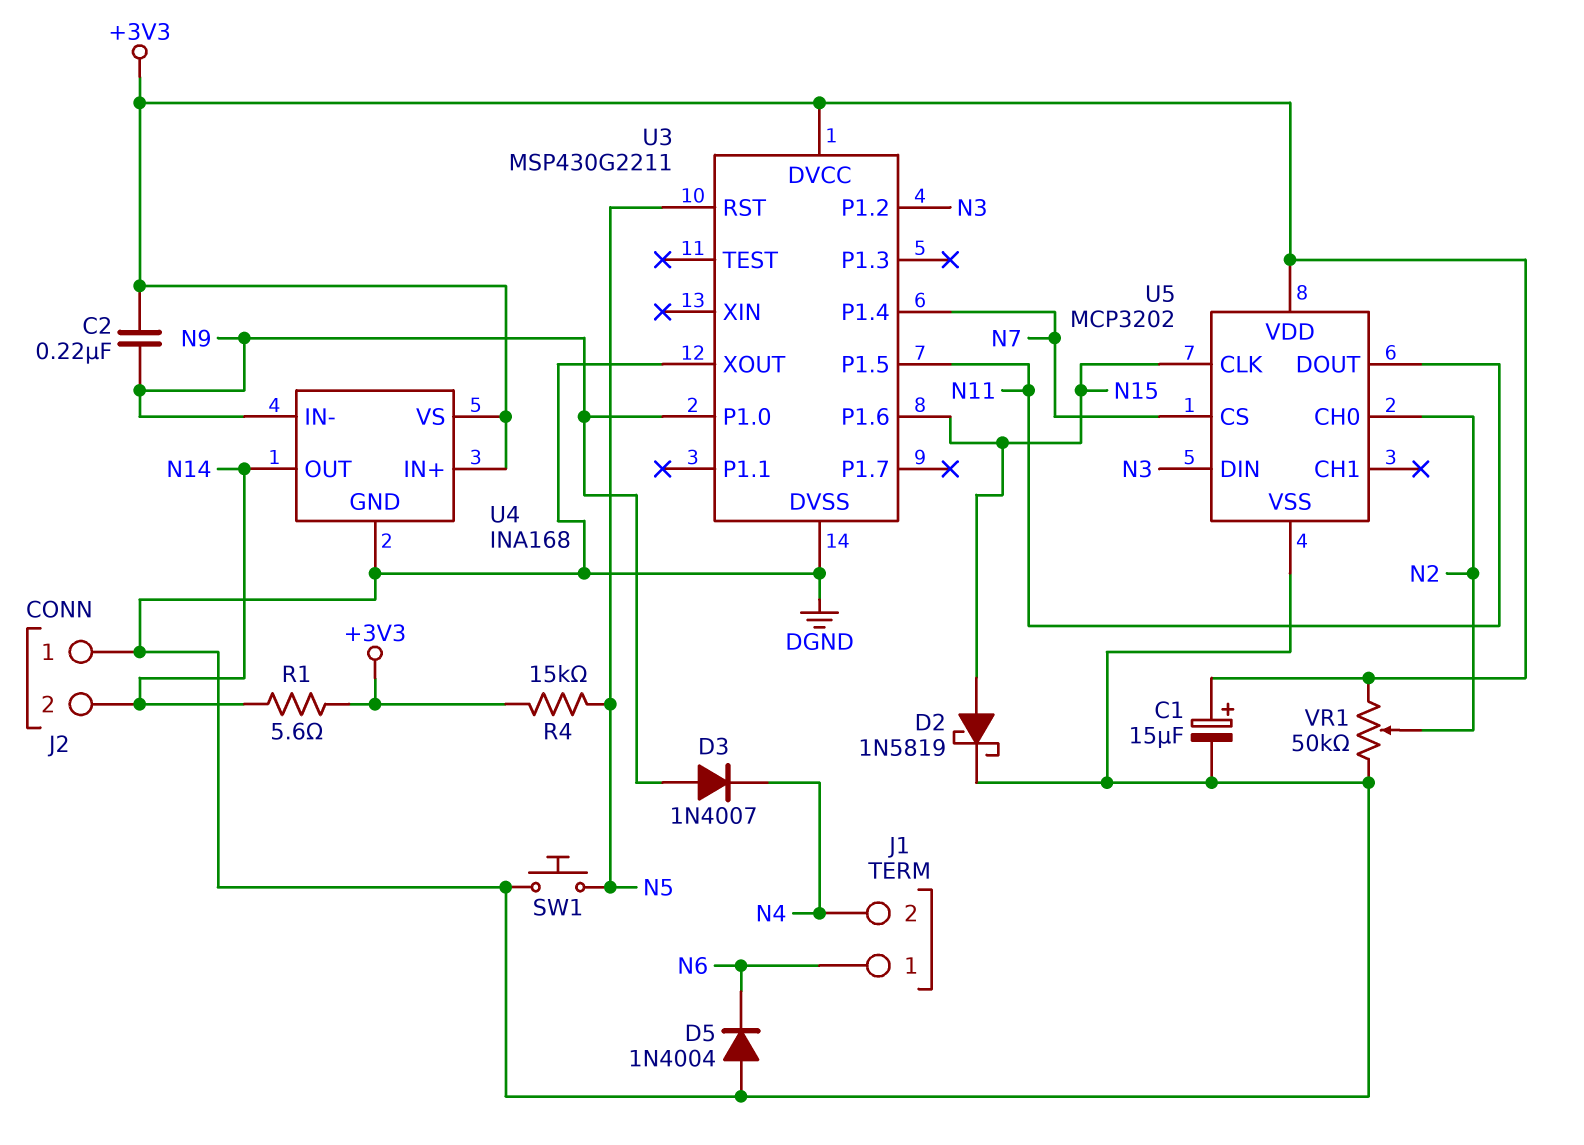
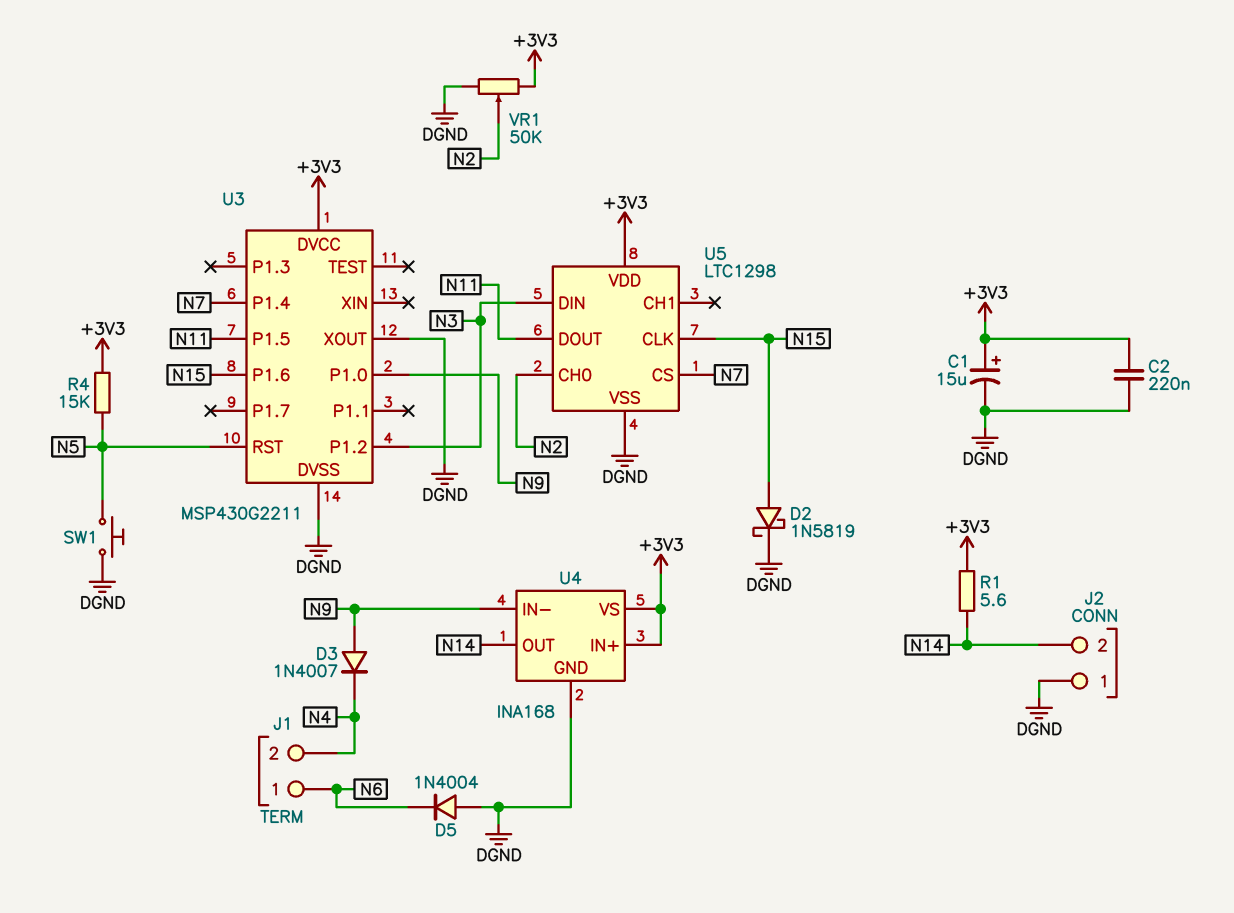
C2: 220nF (+3V3, N9) -> 220nF (+3V3, DGND)
U5: MCP3202 -> LTC1298

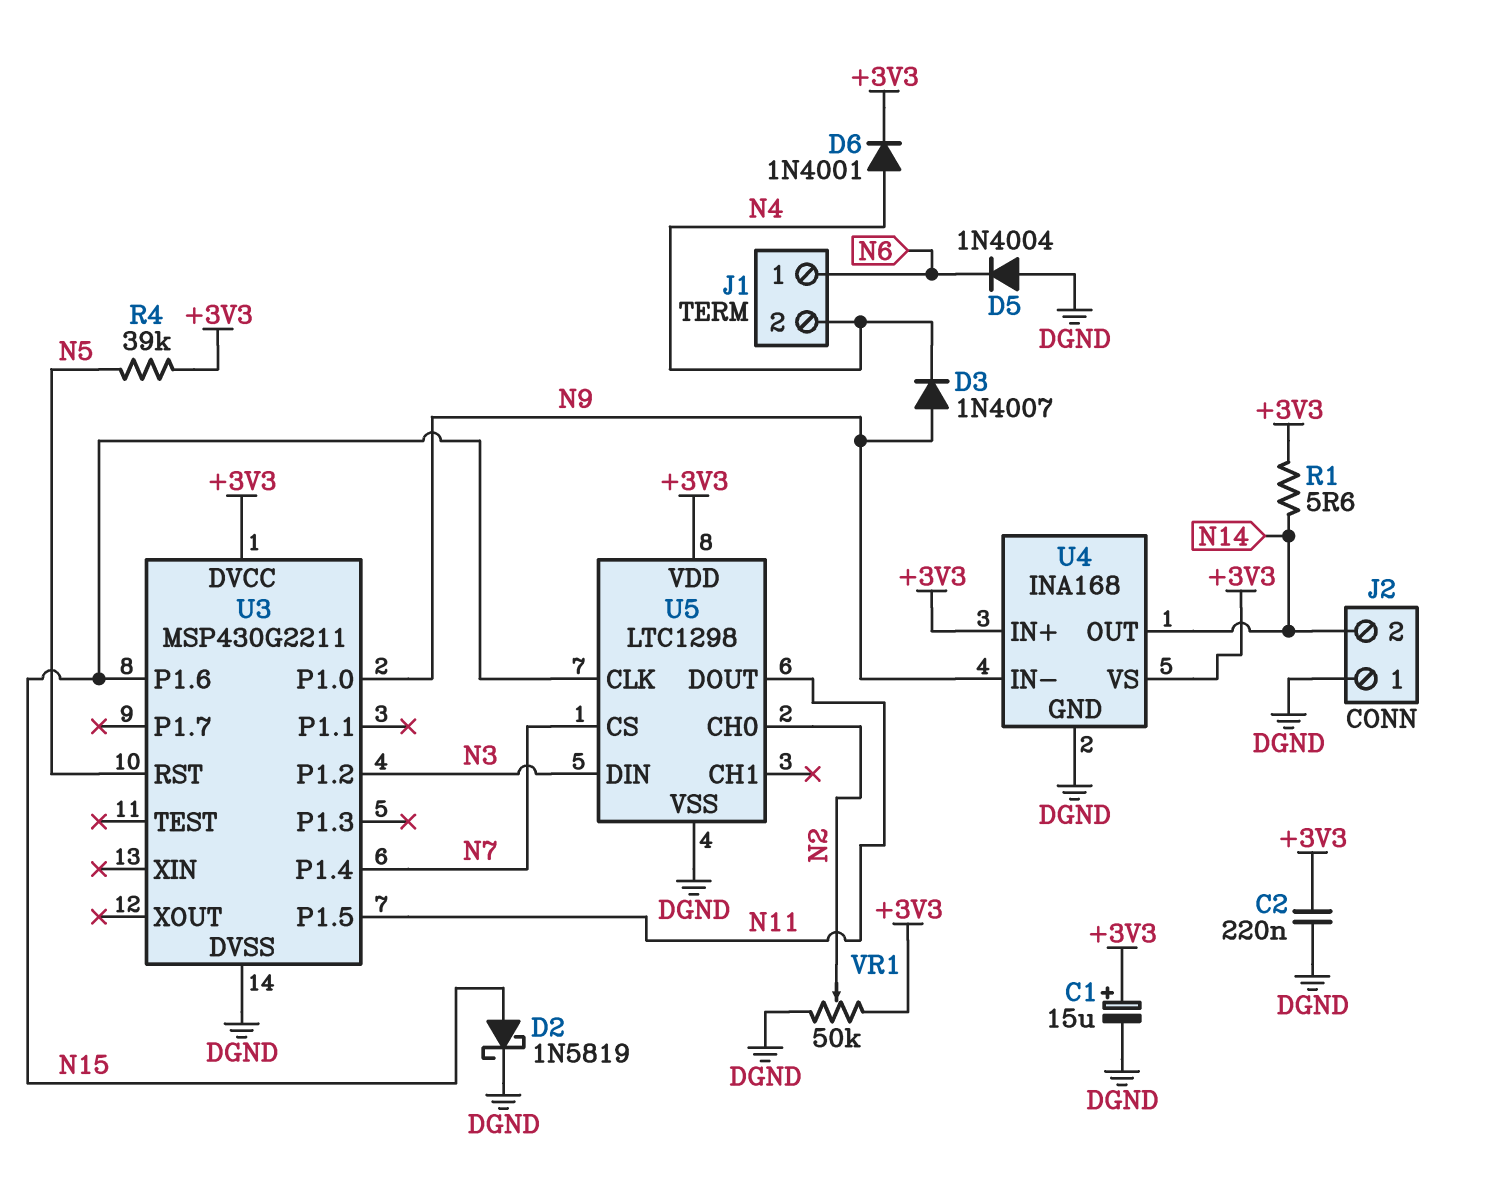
D6: none -> diode 1N4001 (A N4, K +3V3)
R4: 15k (+3V3, N5) -> 39k (+3V3, N5)
SW1: button (DGND, N5) -> none
U3 pin XOUT: DGND -> none

